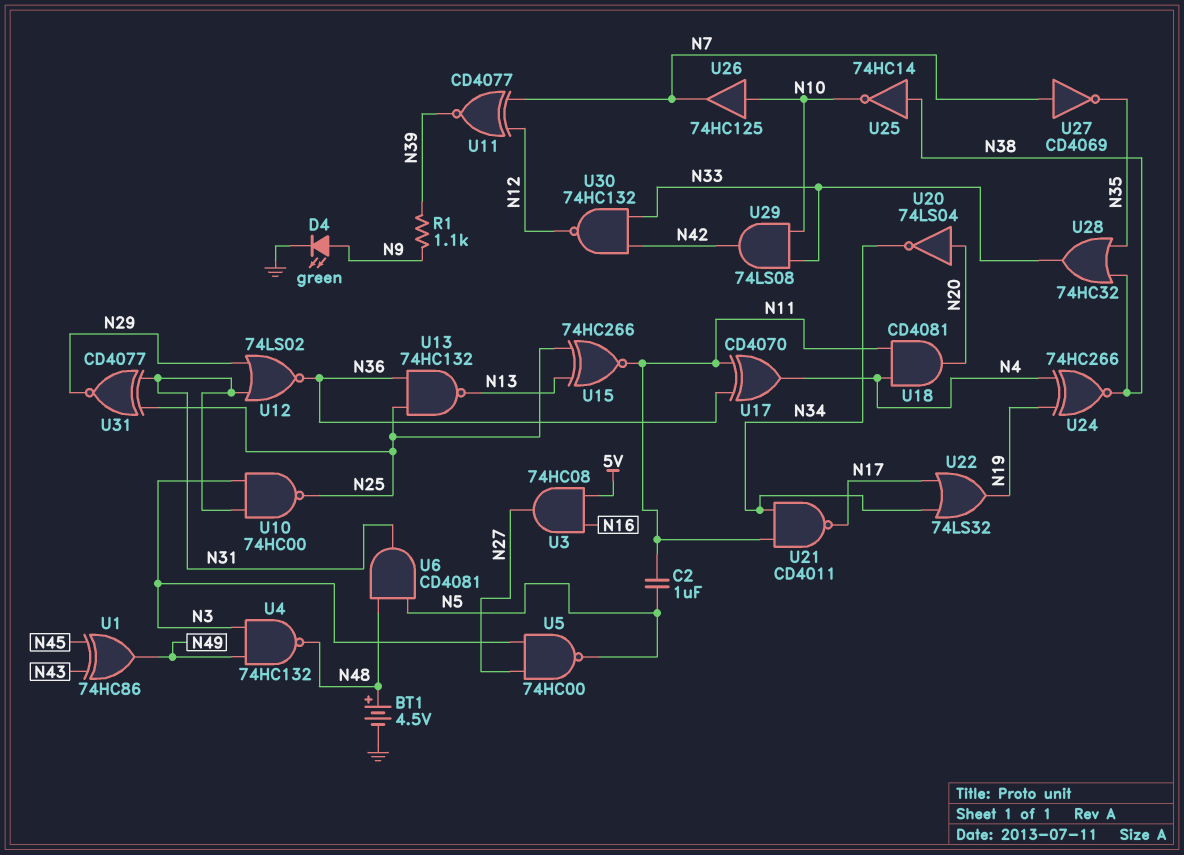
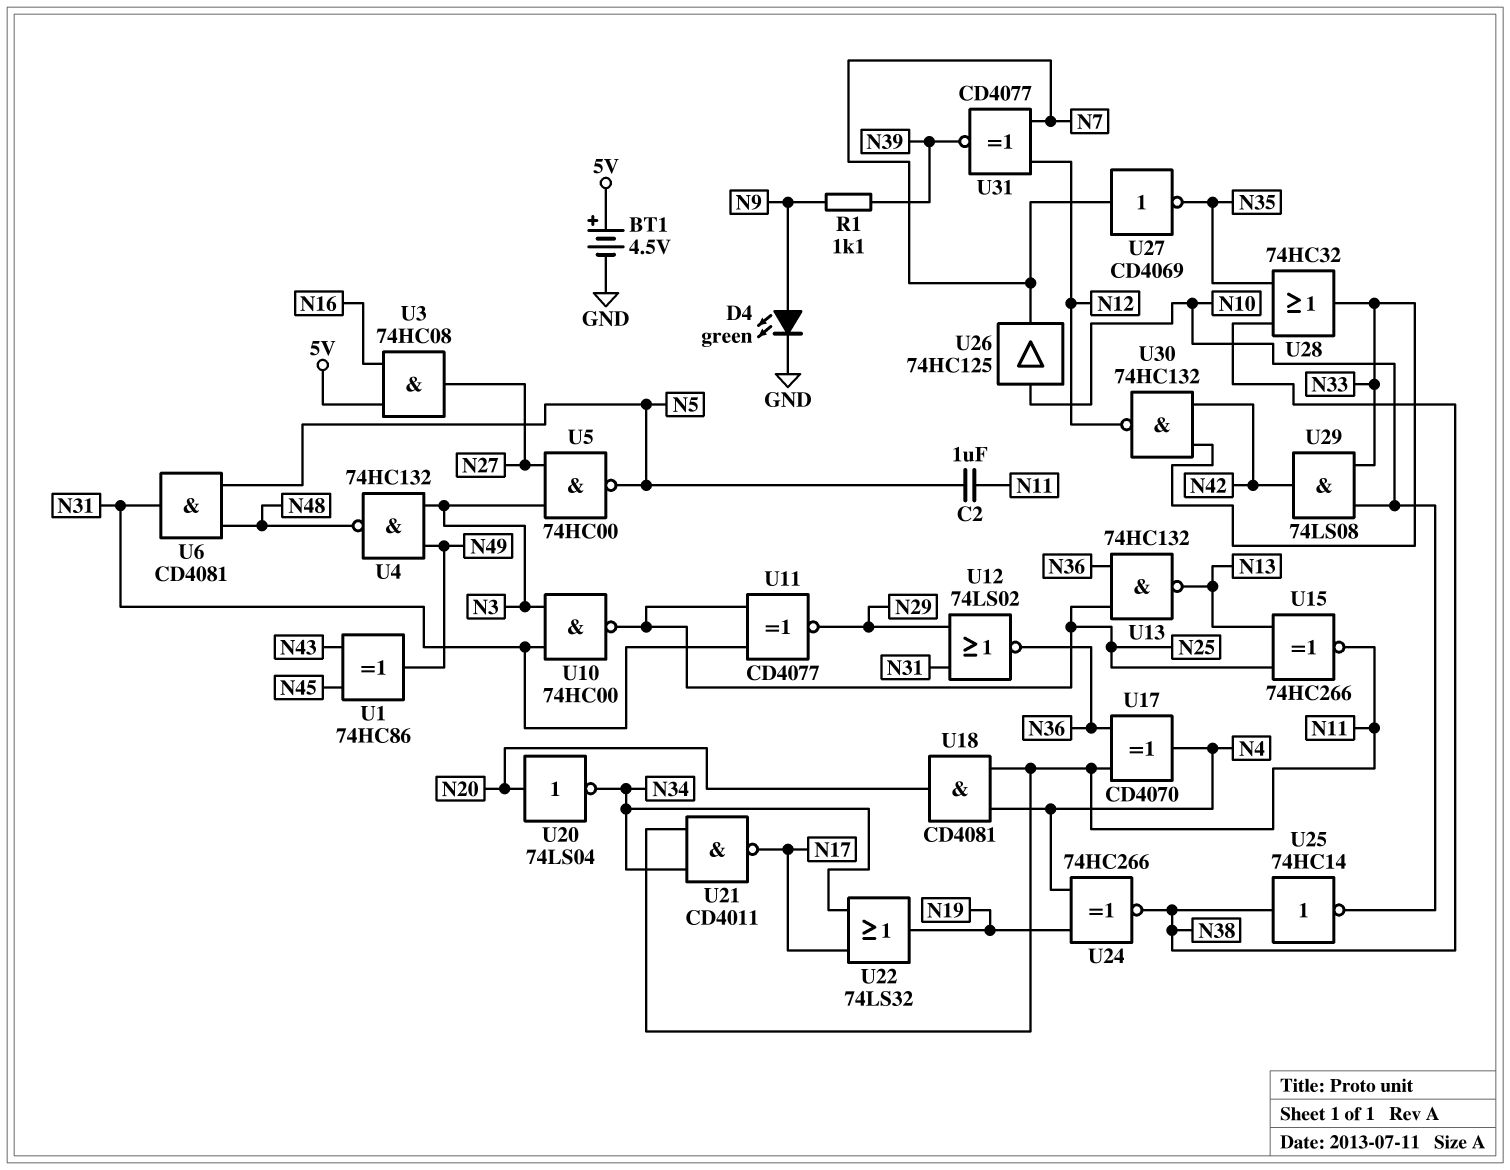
BT1: 4.5V (plus N48, minus GND) -> 4.5V (plus 5V, minus GND)
U11: XNOR CD4077 (in N7, in N12, out N39) -> XNOR CD4077 (in N25, in N31, out N29)
U31: XNOR CD4077 (in N25, in N31, out N29) -> XNOR CD4077 (in N7, in N12, out N39)

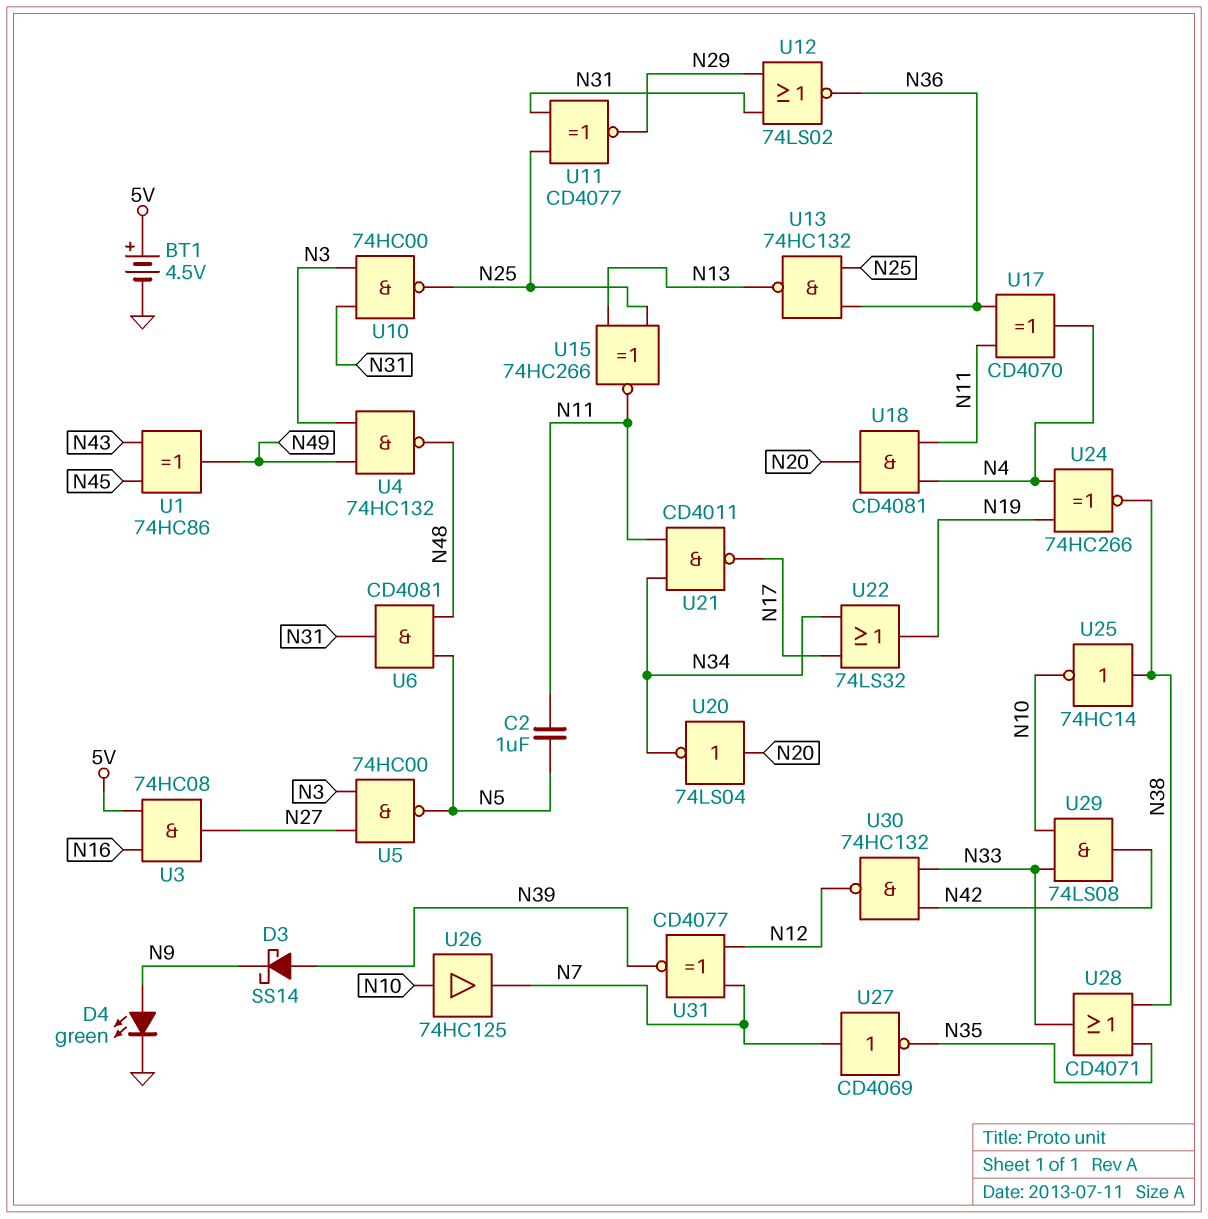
D3: none -> schottky SS14 (A N39, K N9)
R1: 1.1k (N9, N39) -> none
U28: OR 74HC32 (in N35, in N38, out N33) -> OR CD4071 (in N35, in N38, out N33)

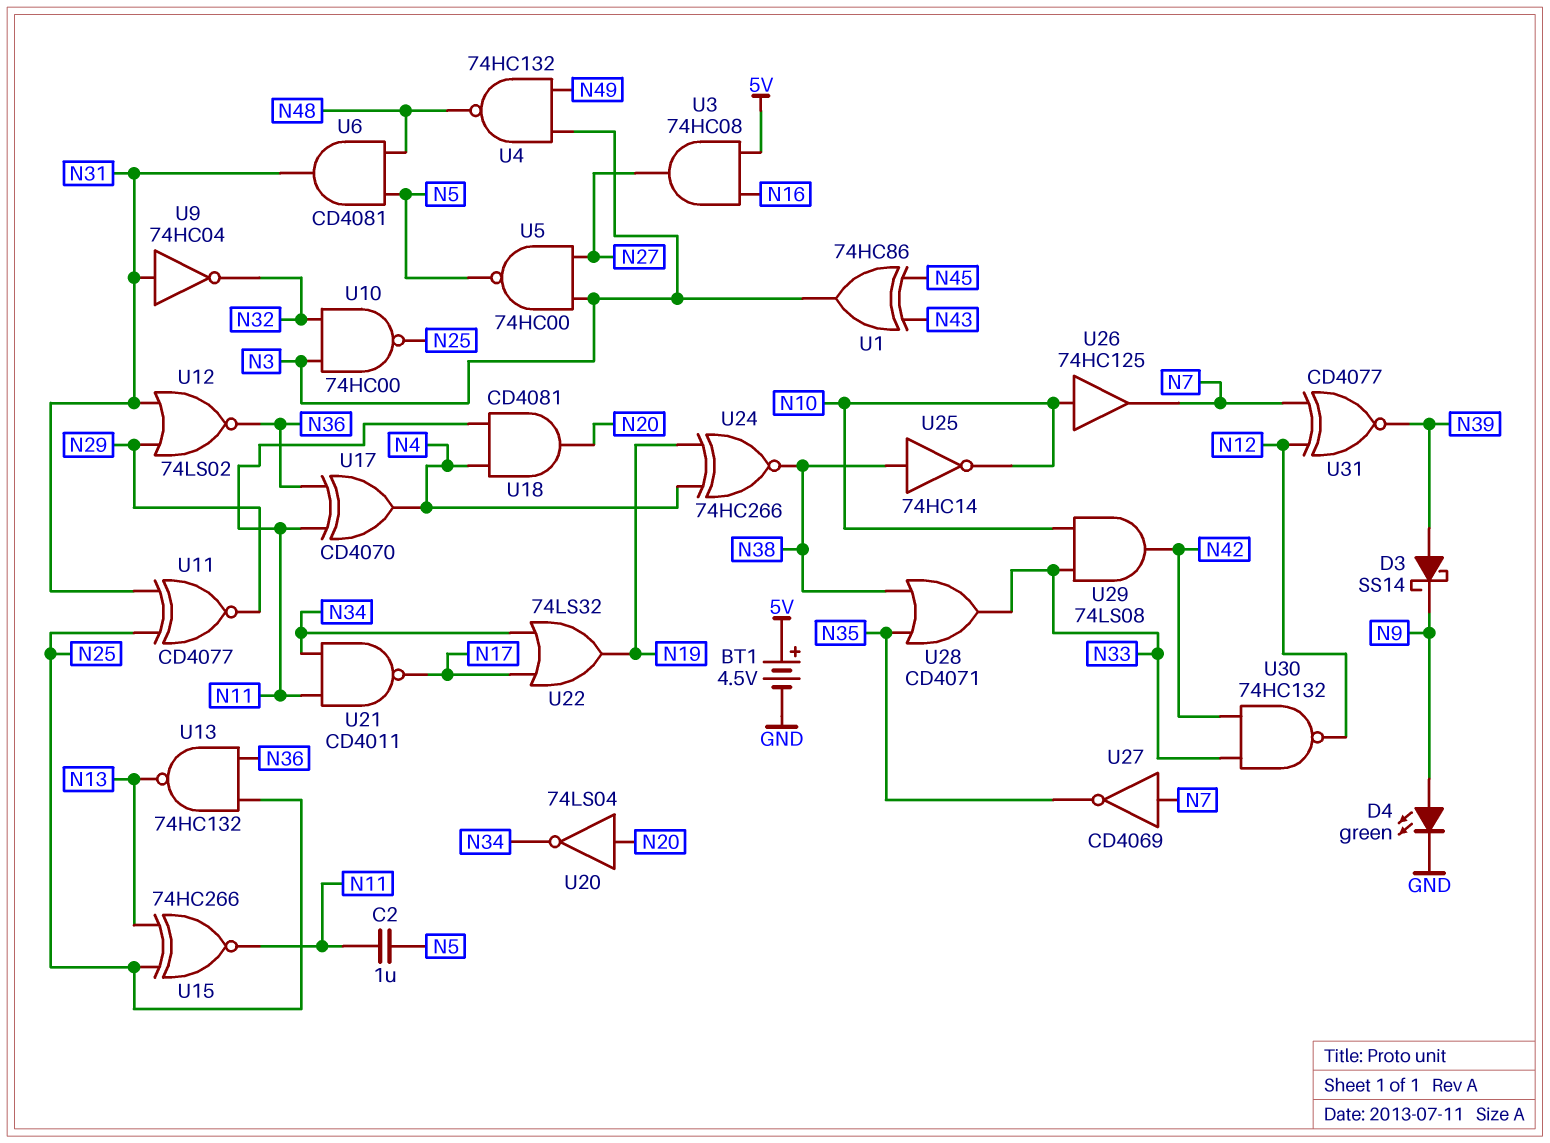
U1: XOR 74HC86 (in N43, in N45, out N49) -> XOR 74HC86 (in N43, in N45, out N3)
U9: none -> NOT 74HC04 (in N31, out N32)
U10: NAND 74HC00 (in N3, in N31, out N25) -> NAND 74HC00 (in N3, in N32, out N25)

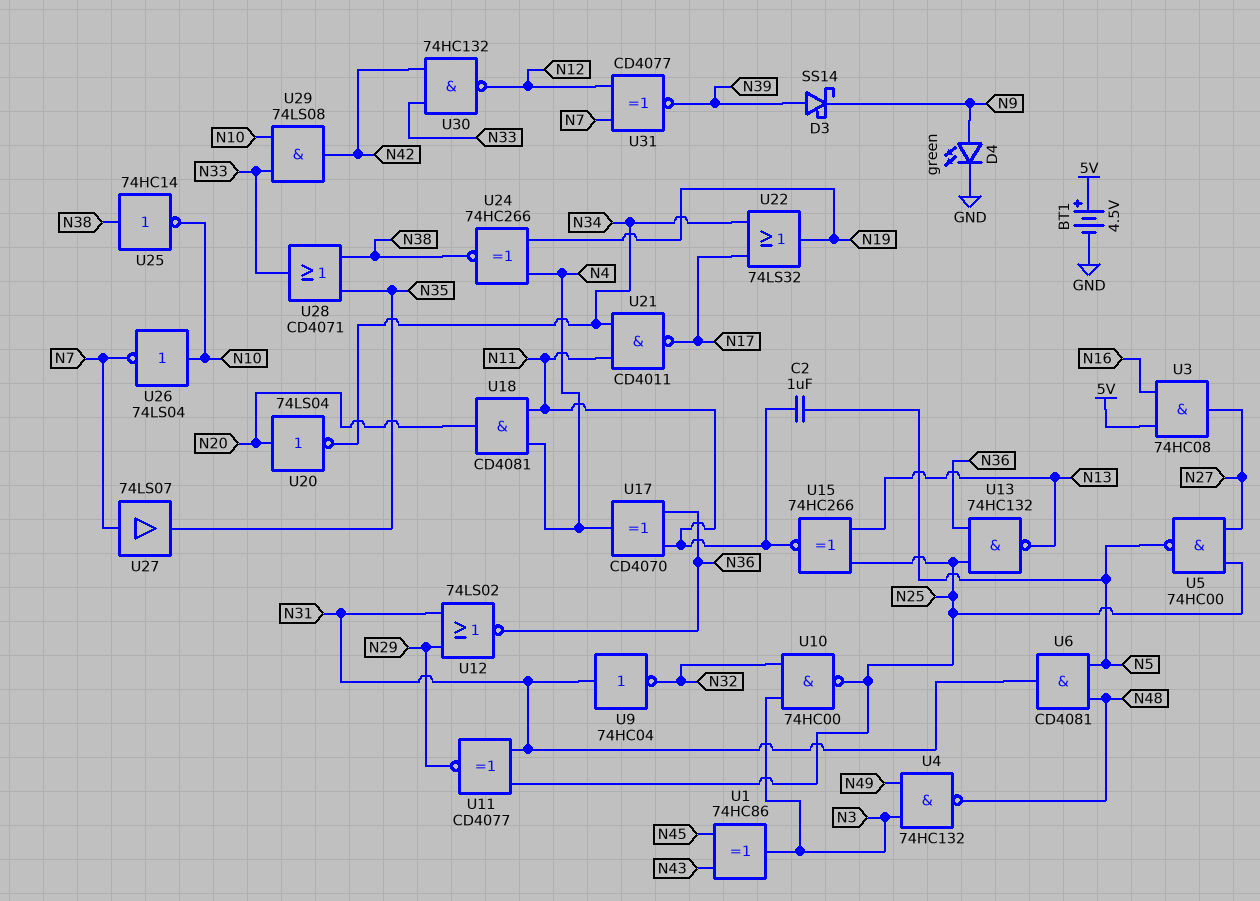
U5: NAND 74HC00 (in N3, in N27, out N5) -> NAND 74HC00 (in N25, in N27, out N5)
U26: buffer 74HC125 (in N10, out N7) -> NOT 74LS04 (in N10, out N7)
U27: NOT CD4069 (in N7, out N35) -> buffer 74LS07 (in N7, out N35)

